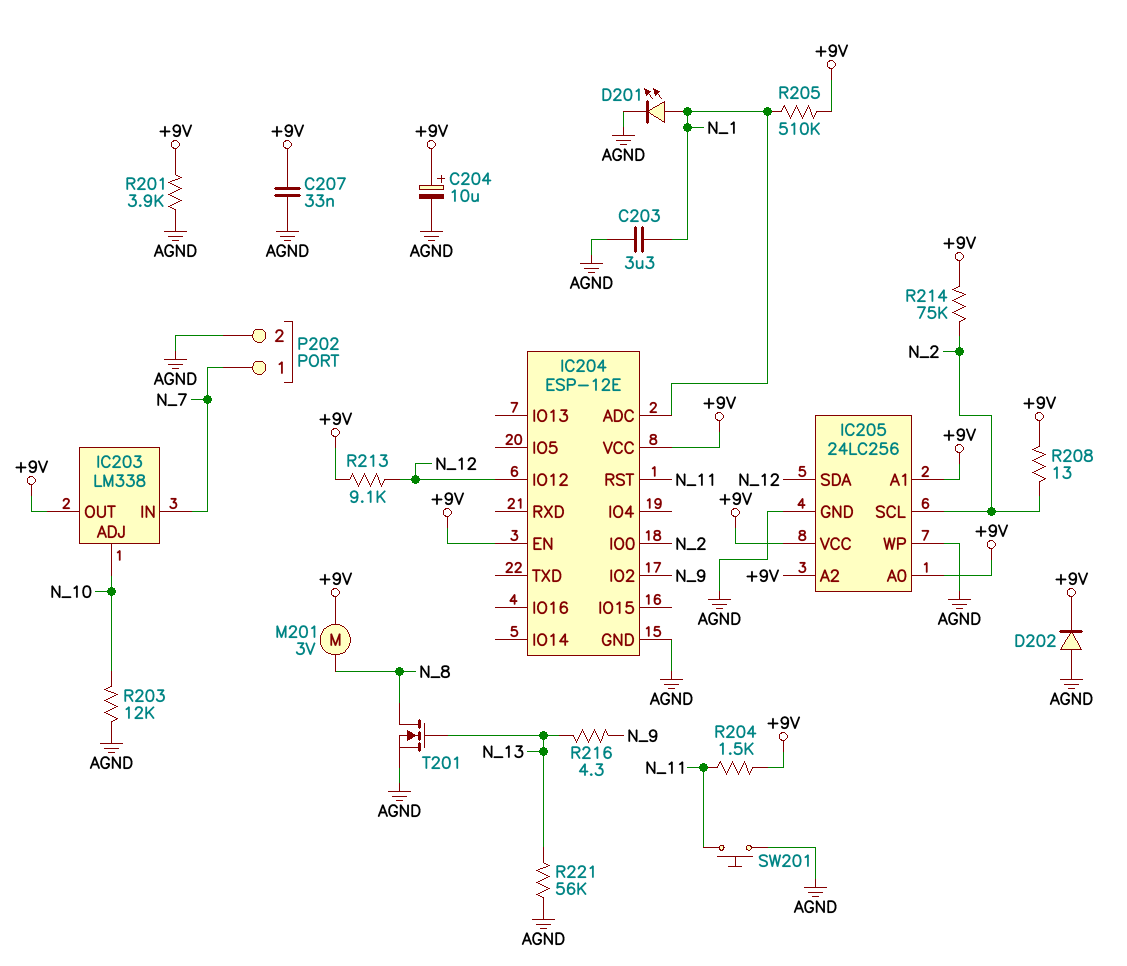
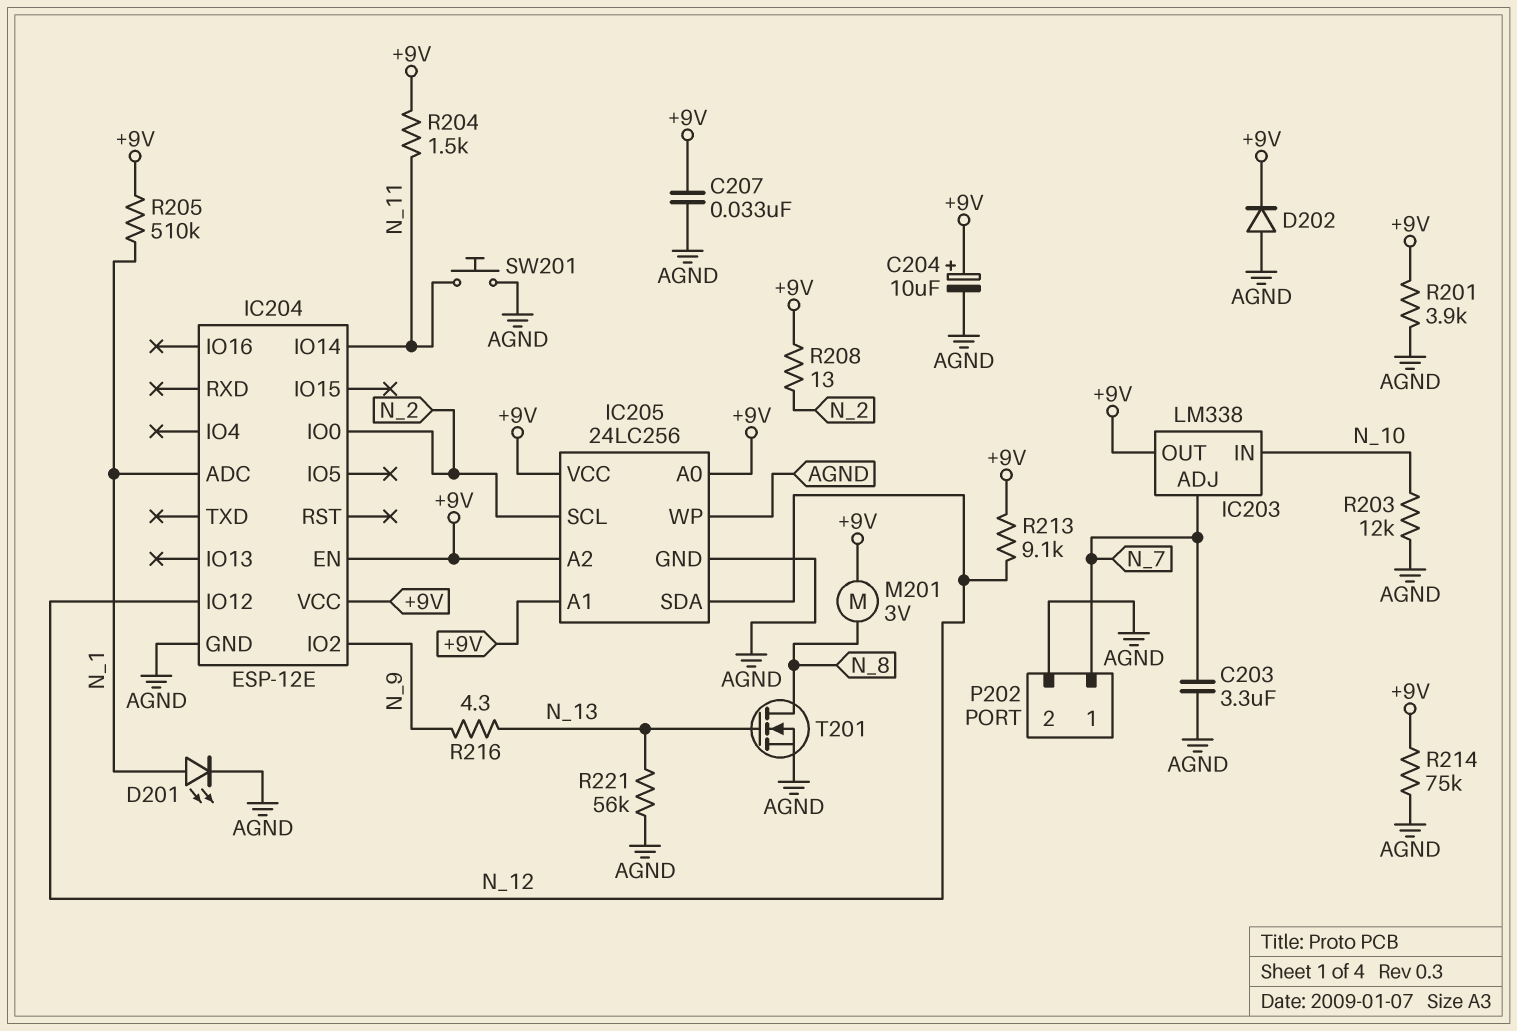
C203: 3.3uF (AGND, N_1) -> 3.3uF (AGND, N_7)
IC203 pin ADJ: N_10 -> N_7
IC203 pin IN: N_7 -> N_10
IC204 pin IO14: none -> N_11
IC204 pin RST: N_11 -> none
R214: 75k (+9V, N_2) -> 75k (+9V, AGND)

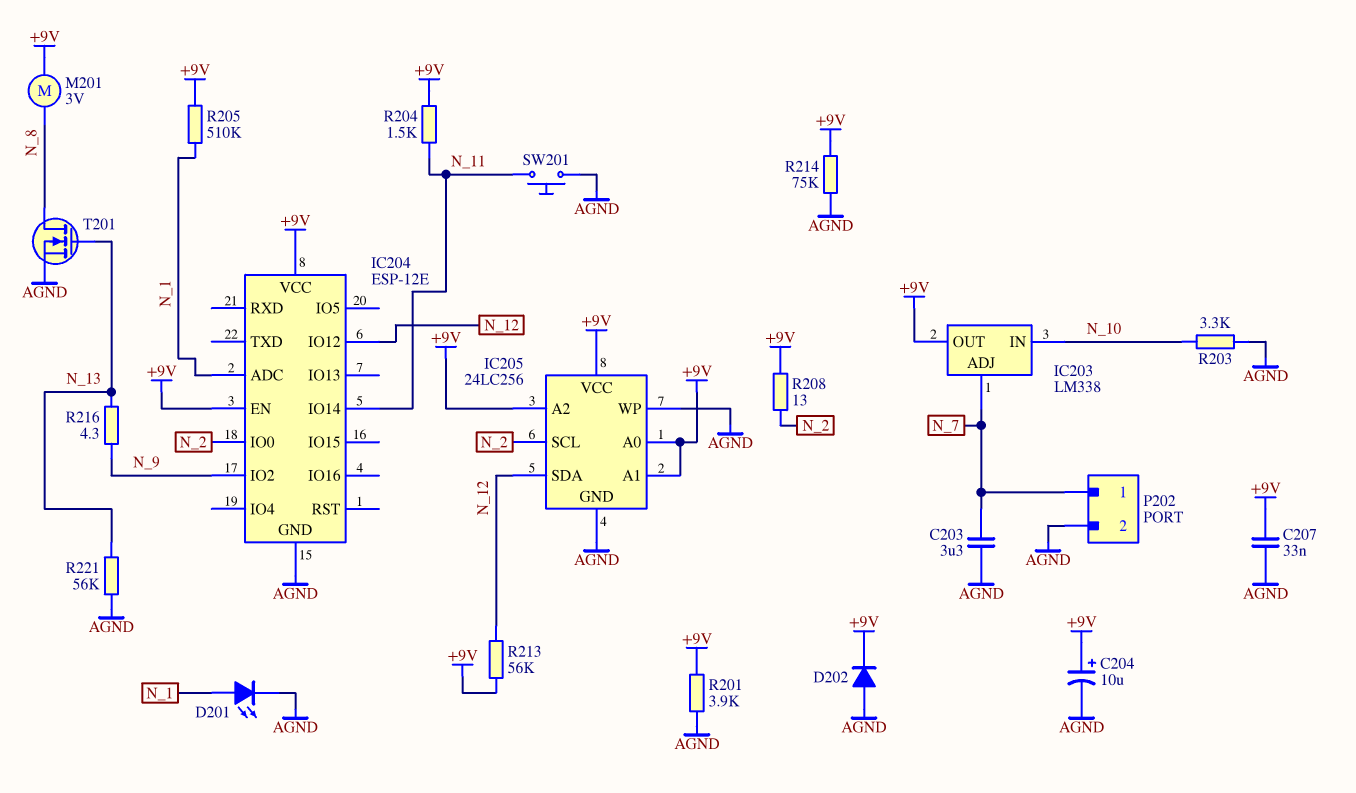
R203: 12k (AGND, N_10) -> 3.3k (AGND, N_10)
R213: 9.1k (+9V, N_12) -> 56k (+9V, N_12)

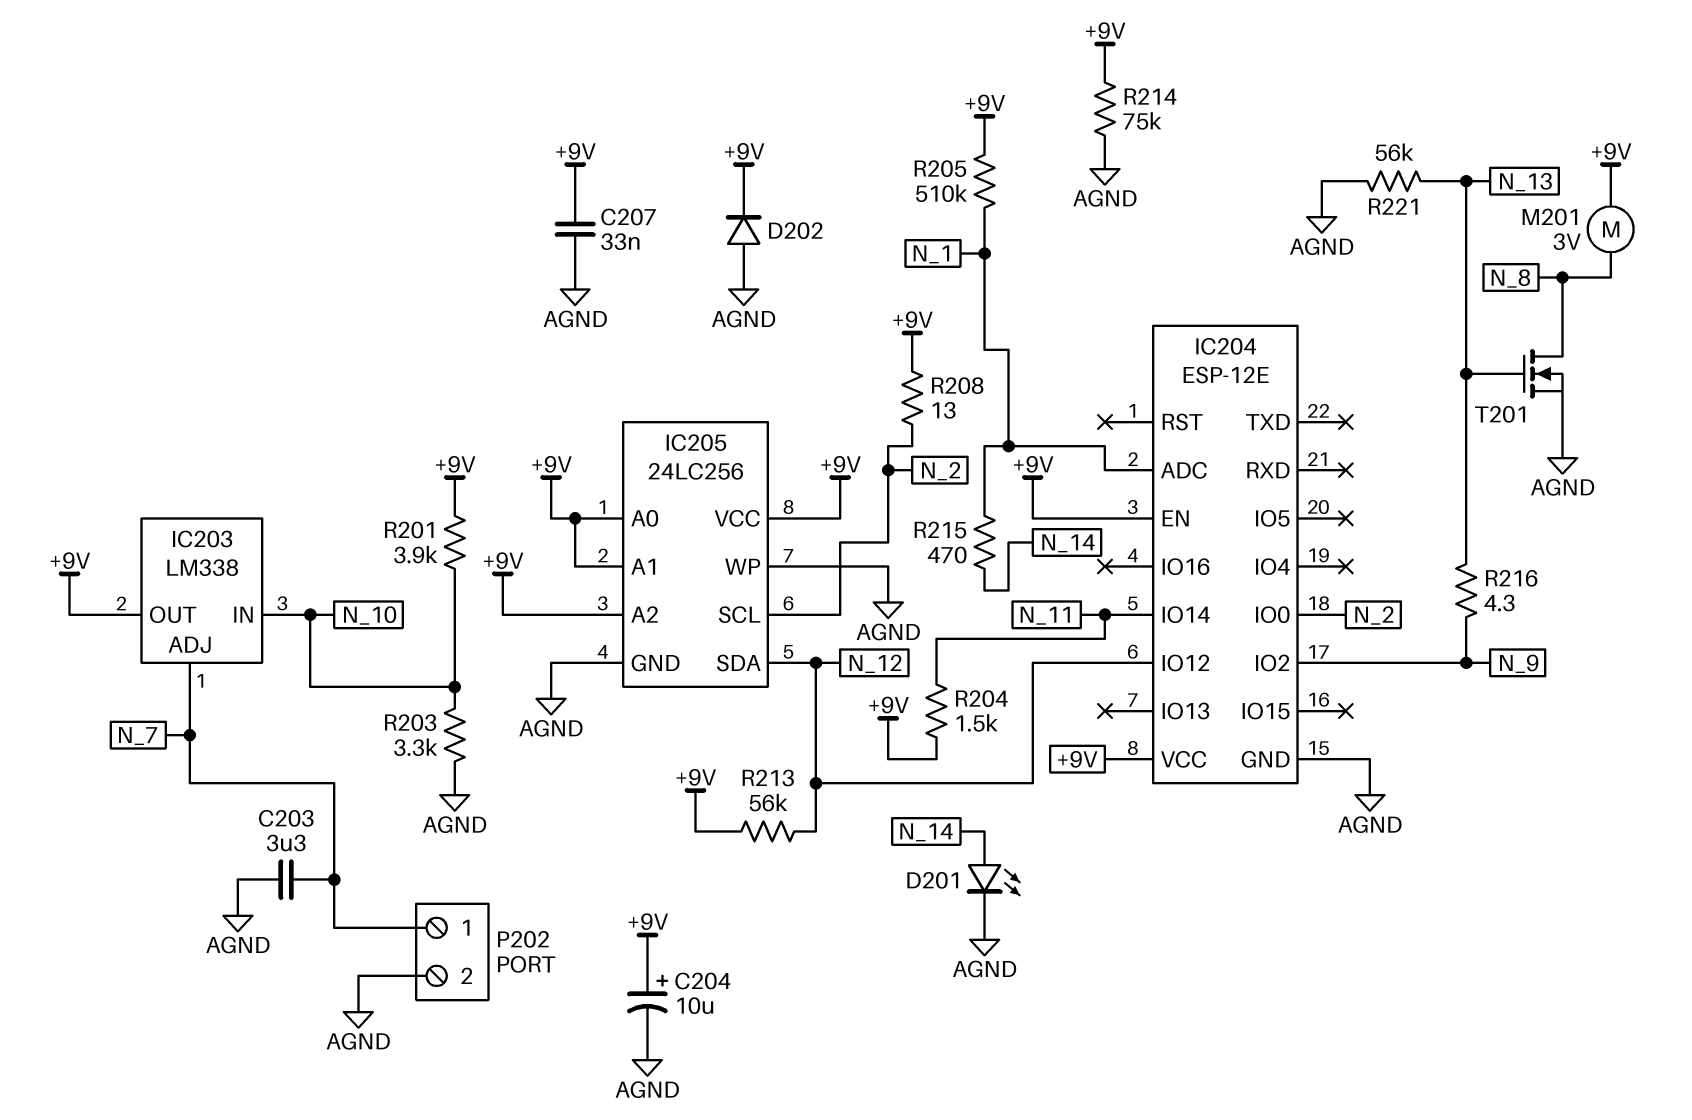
D201: LED (A N_1, K AGND) -> LED (A N_14, K AGND)
R201: 3.9k (+9V, AGND) -> 3.9k (+9V, N_10)
R215: none -> 470 (N_1, N_14)
SW201: button (AGND, N_11) -> none

